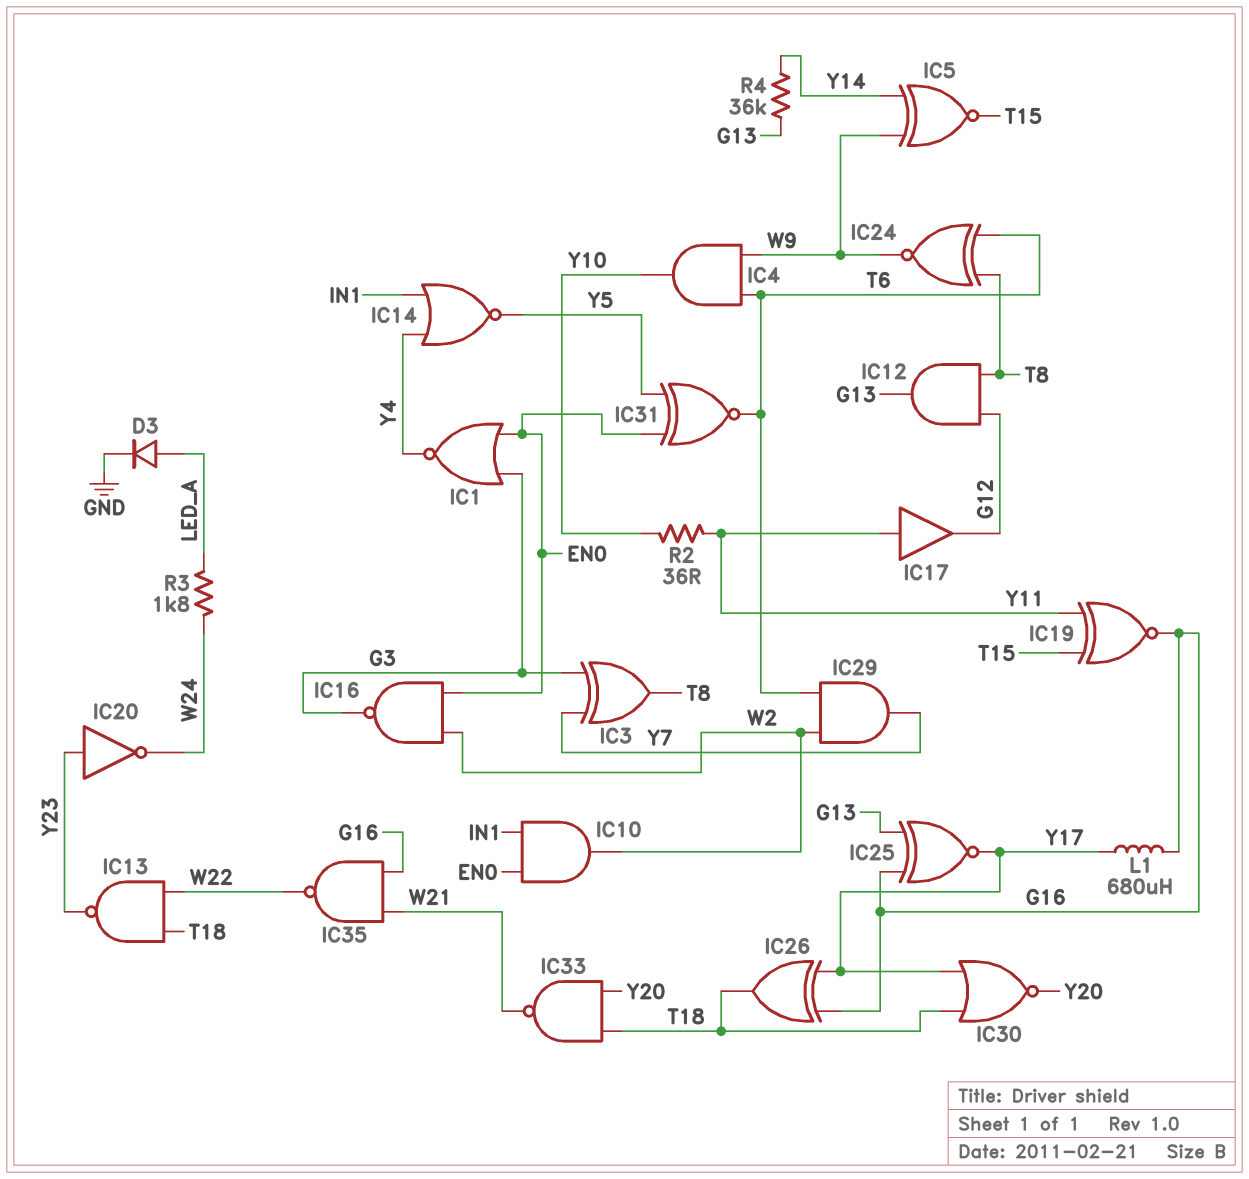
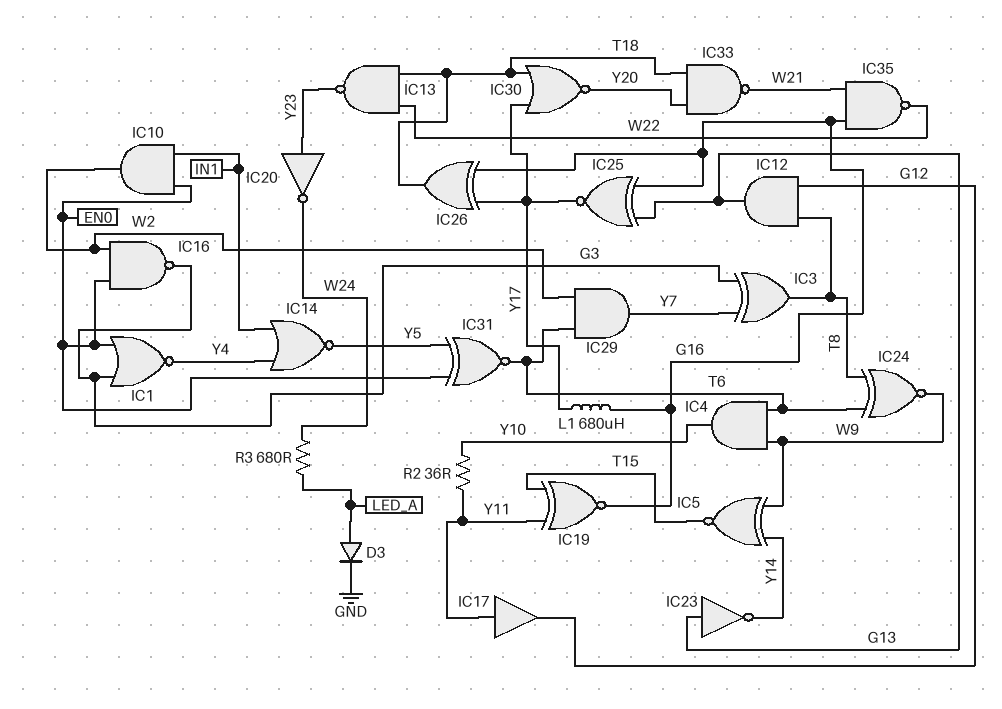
IC23: none -> NOT (in G13, out Y14)
R3: 1.8k (LED_A, W24) -> 680 (LED_A, W24)
R4: 36k (G13, Y14) -> none

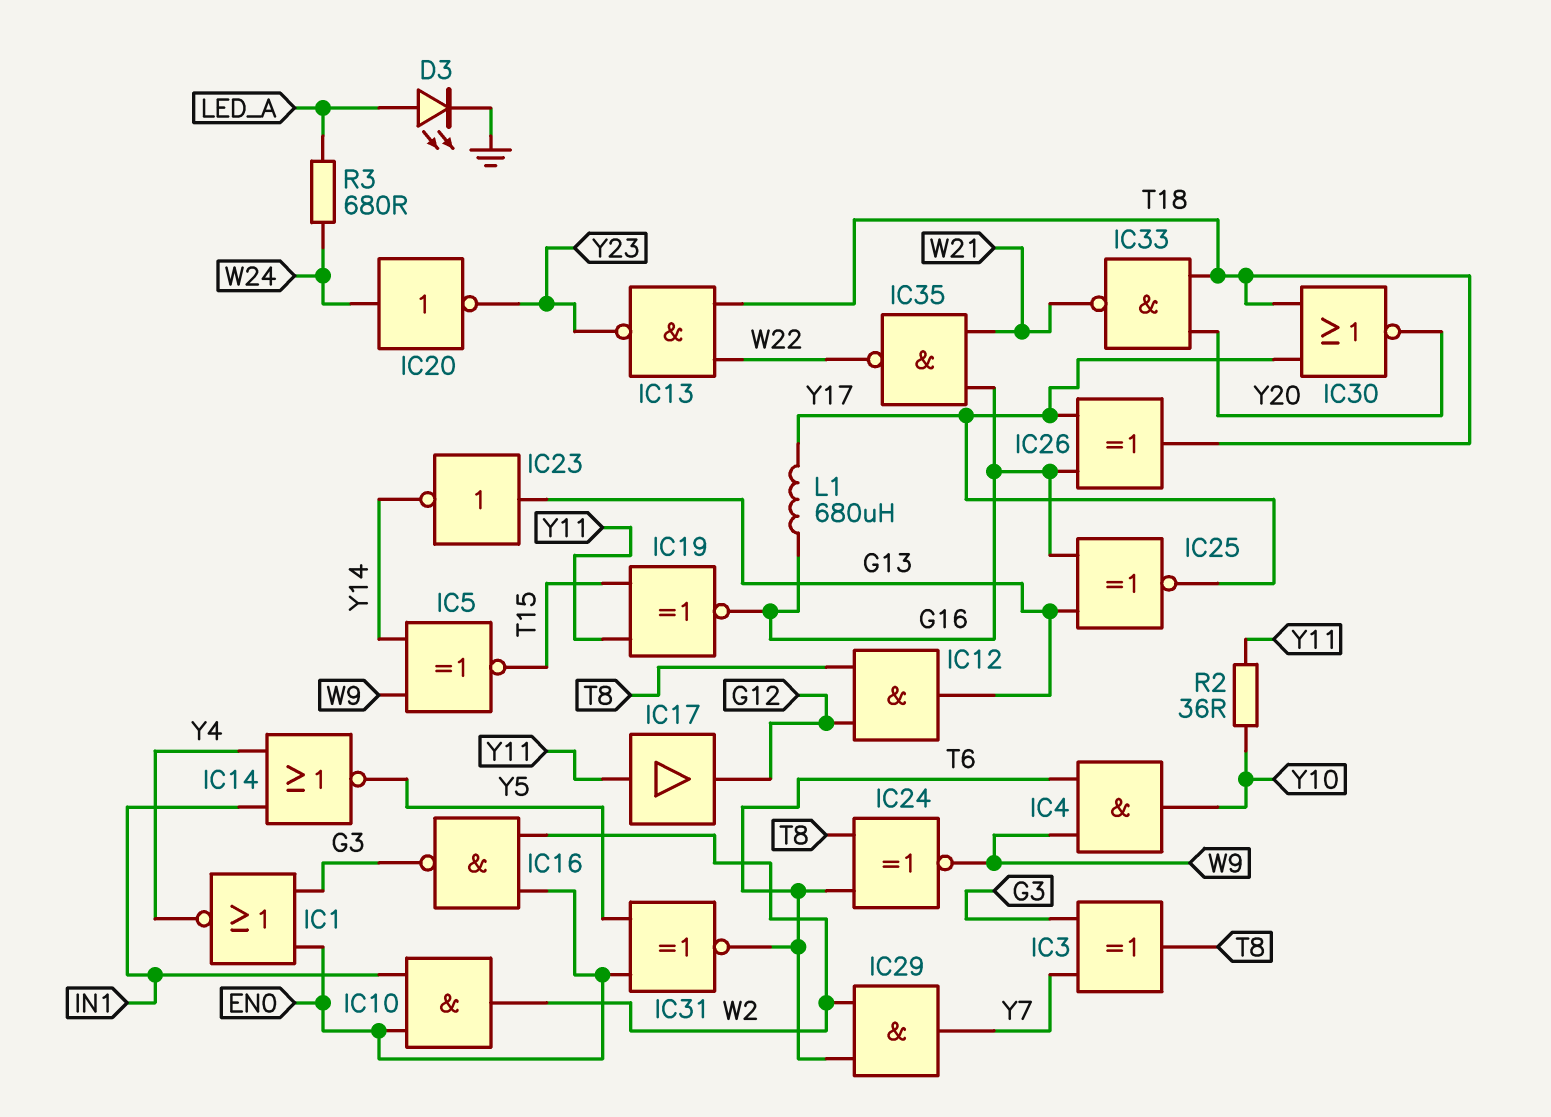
D3: diode (A LED_A, K GND) -> LED (A LED_A, K GND)
IC20: NOT (in Y23, out W24) -> NOT (in W24, out Y23)

